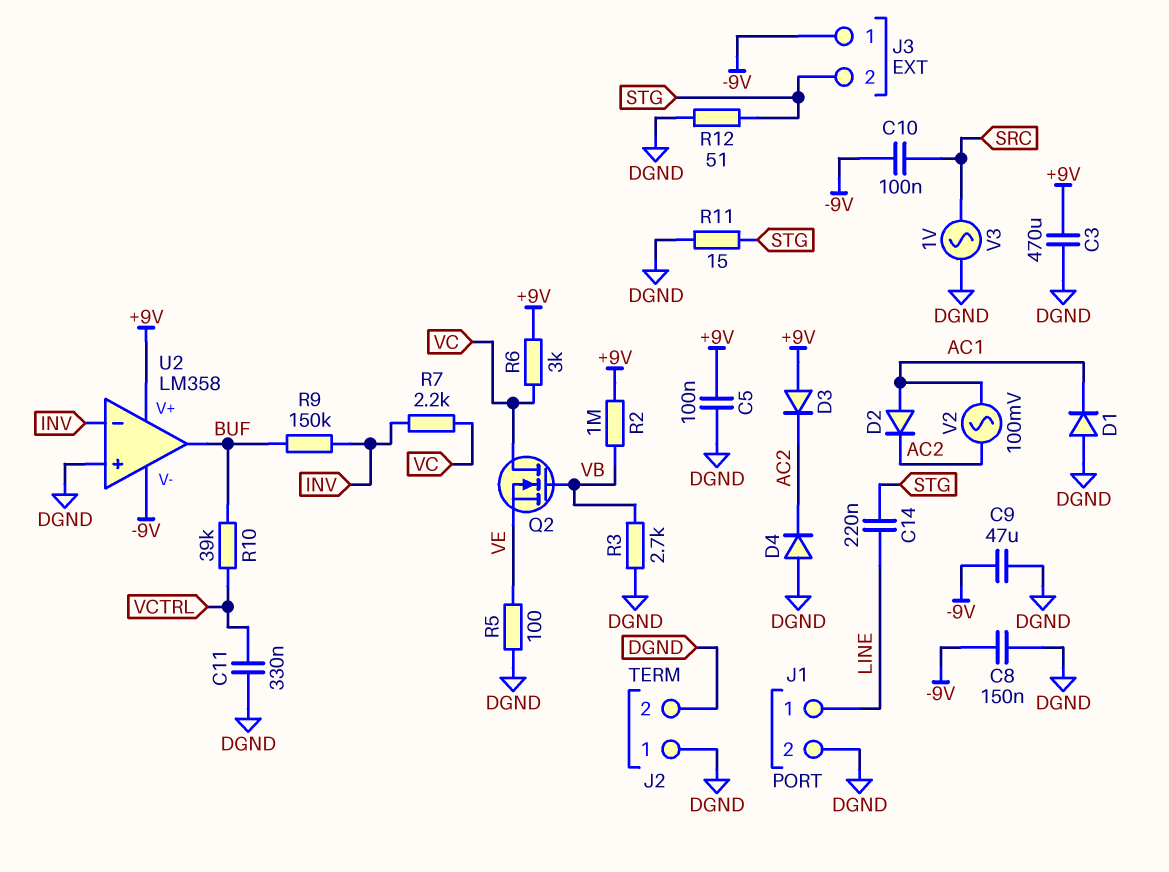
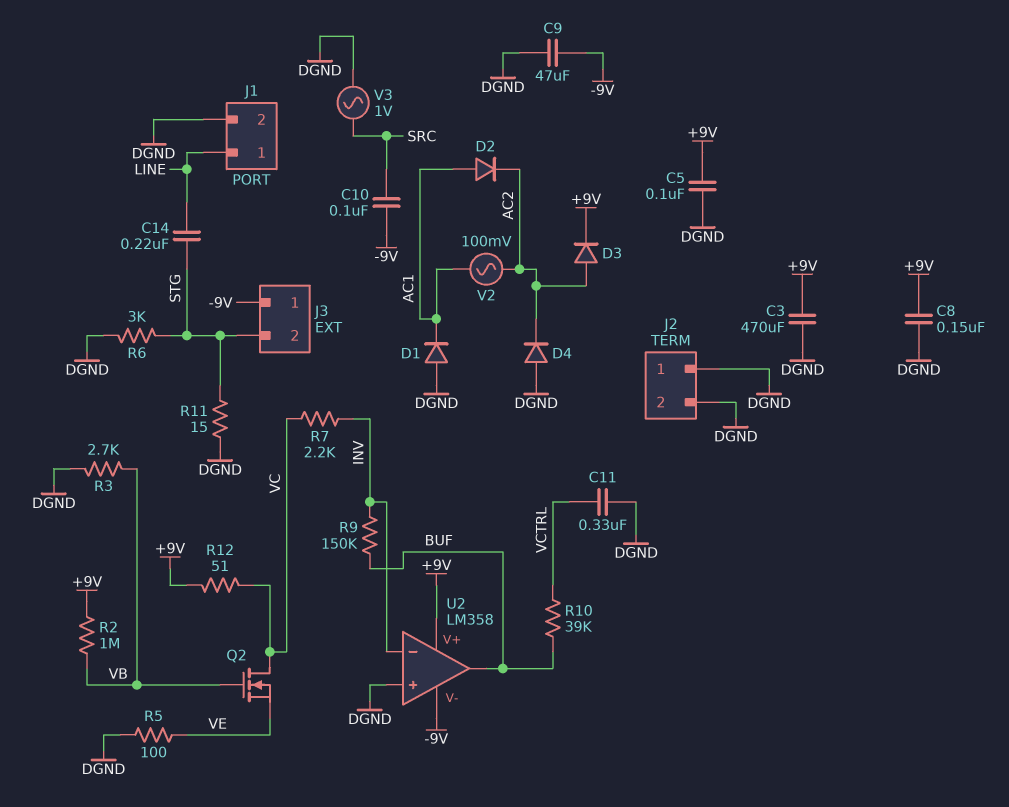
C8: 150nF (-9V, DGND) -> 150nF (+9V, DGND)
D3: diode (A +9V, K AC2) -> diode (A AC2, K +9V)
R6: 3k (+9V, VC) -> 3k (DGND, STG)
R12: 51 (DGND, STG) -> 51 (+9V, VC)

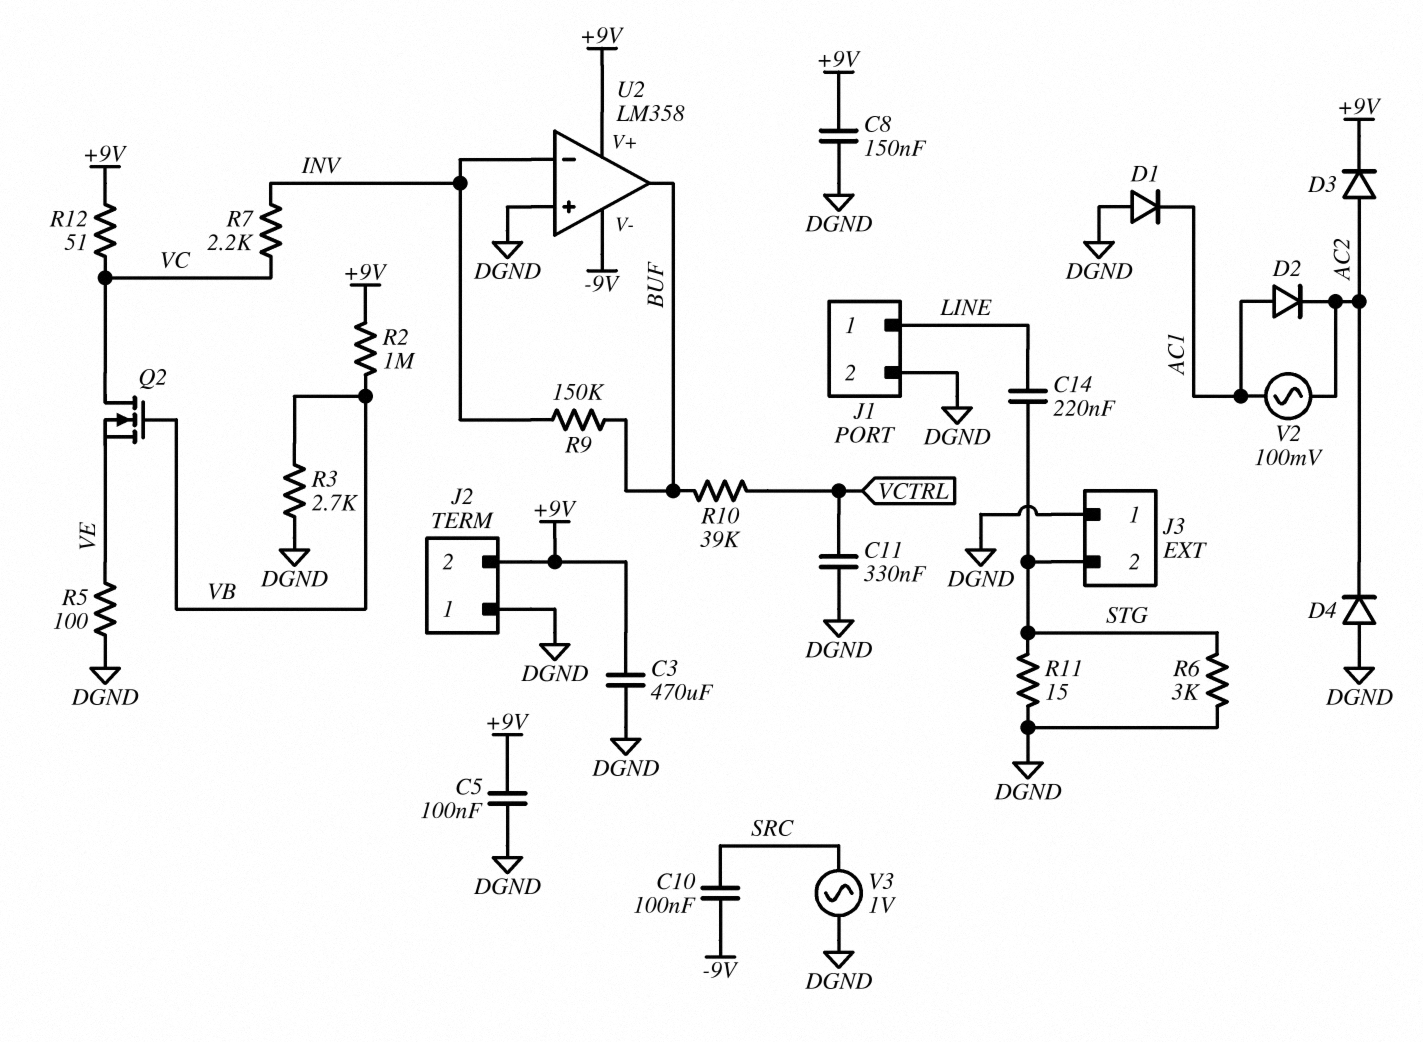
C9: 47uF (-9V, DGND) -> none
J2 pin 2: DGND -> +9V
J3 pin 1: -9V -> DGND

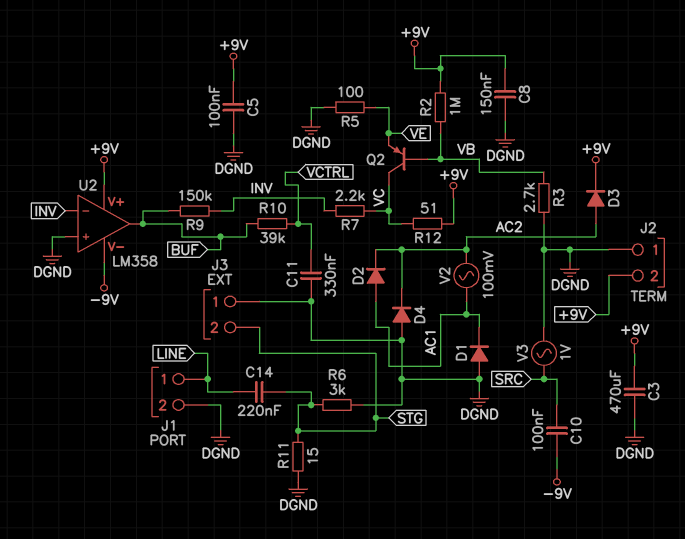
Q2: NMOS (G VB, D VC, S VE) -> PNP (B VB, C VC, E VE)

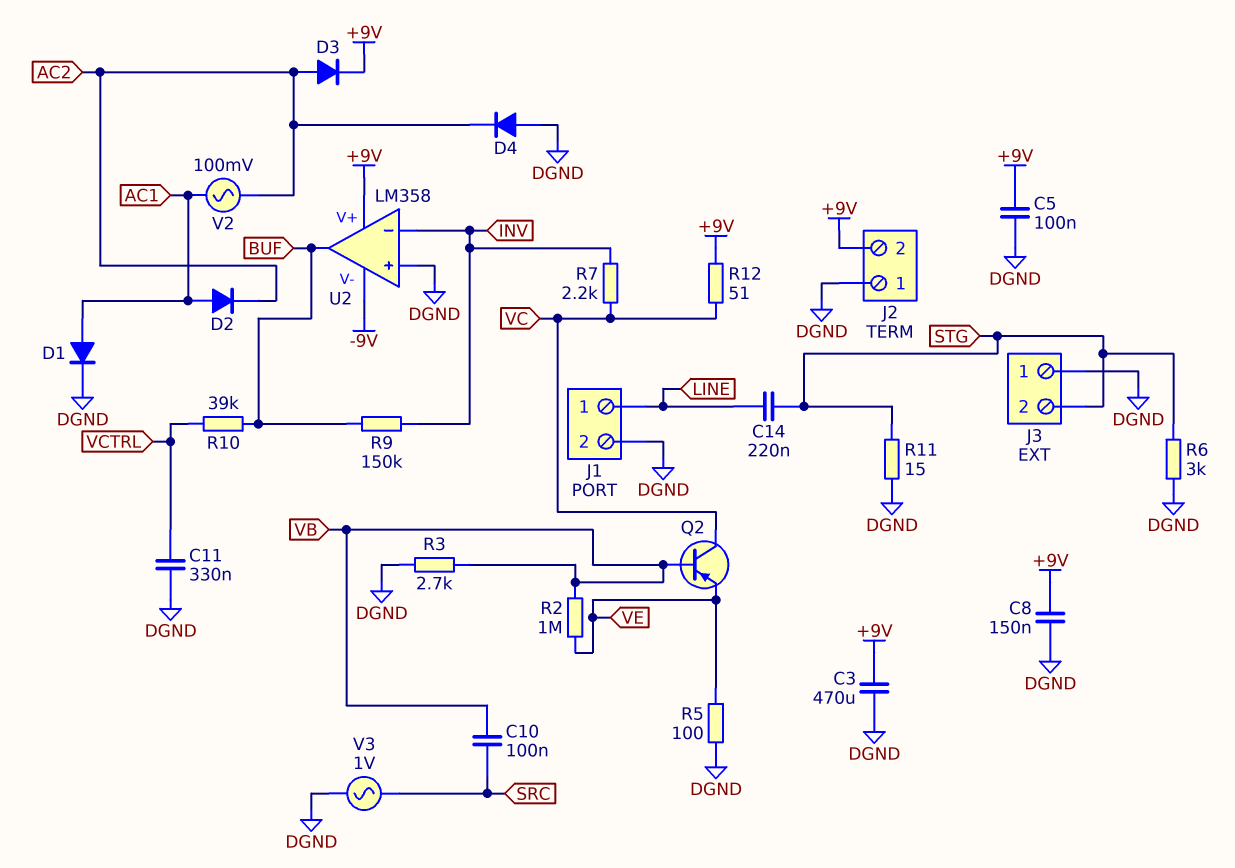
C10: 100nF (-9V, SRC) -> 100nF (SRC, VB)
D1: diode (A DGND, K AC1) -> diode (A AC1, K DGND)
R2: 1M (+9V, VB) -> 1M (VB, VE)

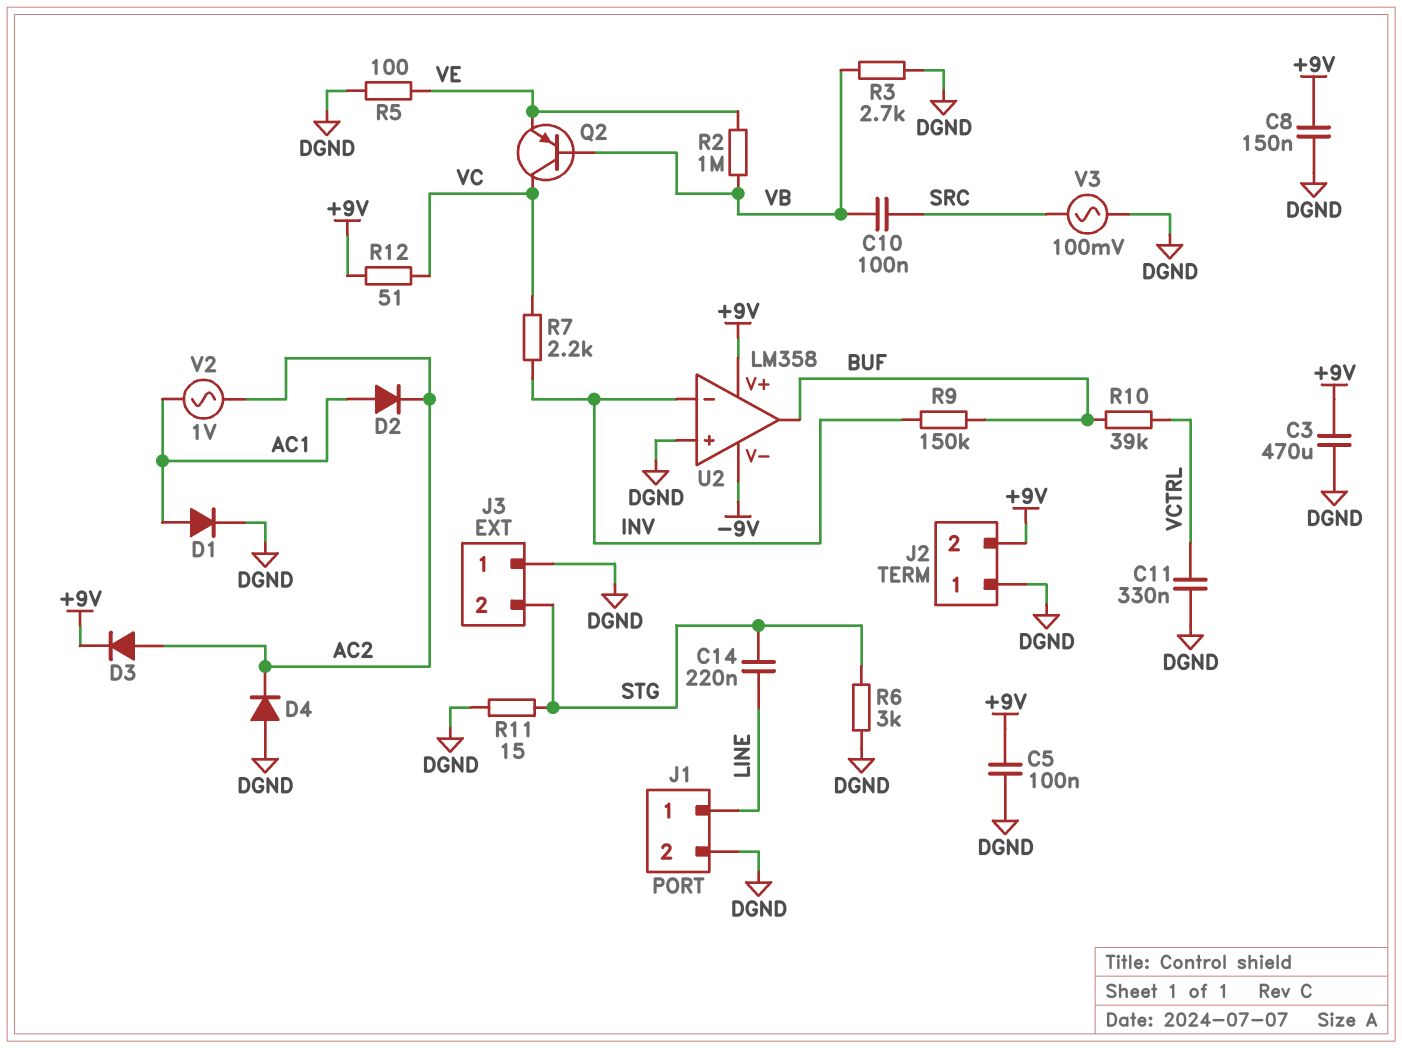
V2: AC 100mV (AC1, AC2) -> AC 1V (AC1, AC2)
V3: AC 1V (DGND, SRC) -> AC 100mV (DGND, SRC)

